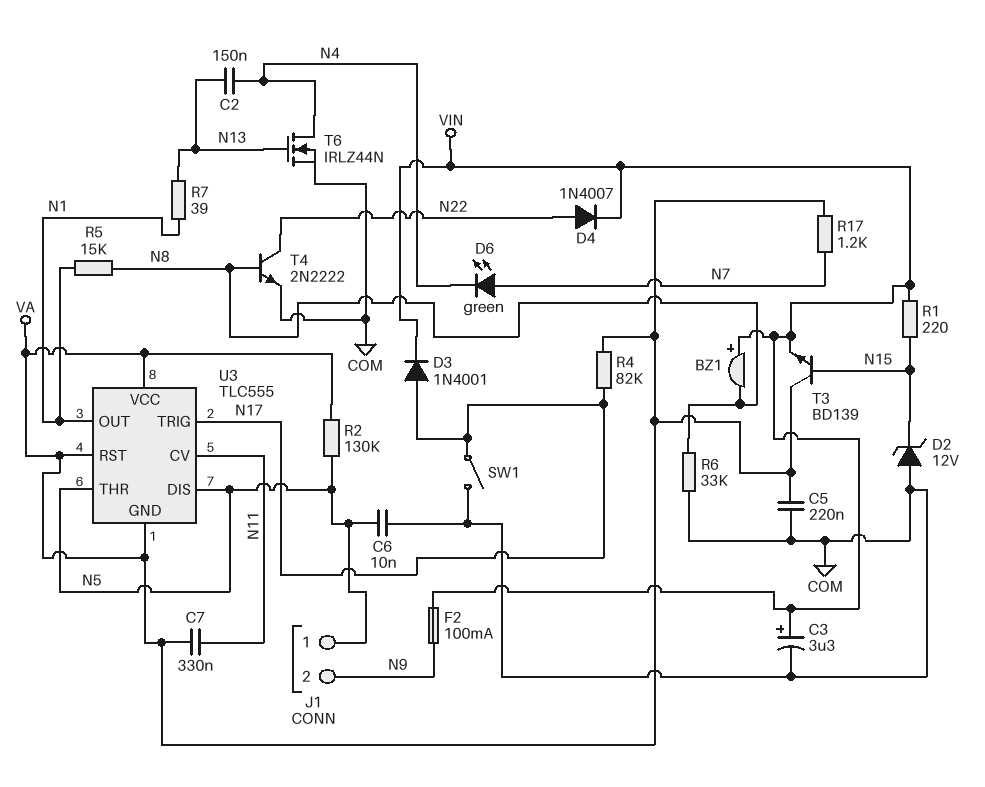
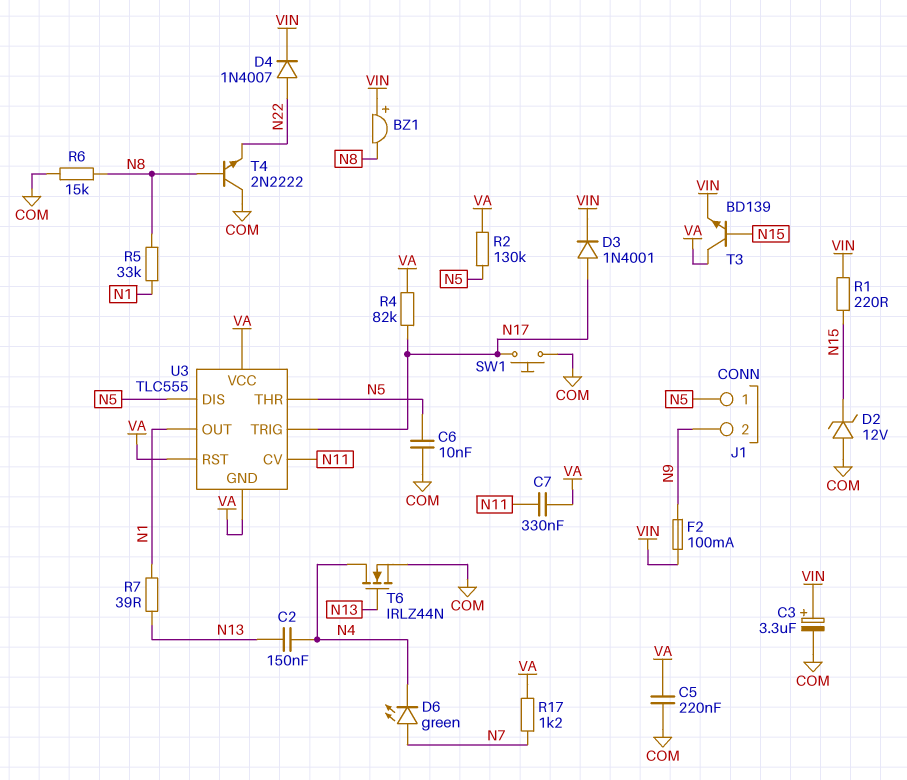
R5: 15k (N1, N8) -> 33k (N1, N8)
R6: 33k (COM, N8) -> 15k (COM, N8)
SW1: switch (COM, N17) -> button (COM, N17)
T4: NPN 2N2222 (B N8, C N22, E COM) -> NPN 2N2222 (B N8, C COM, E N22)

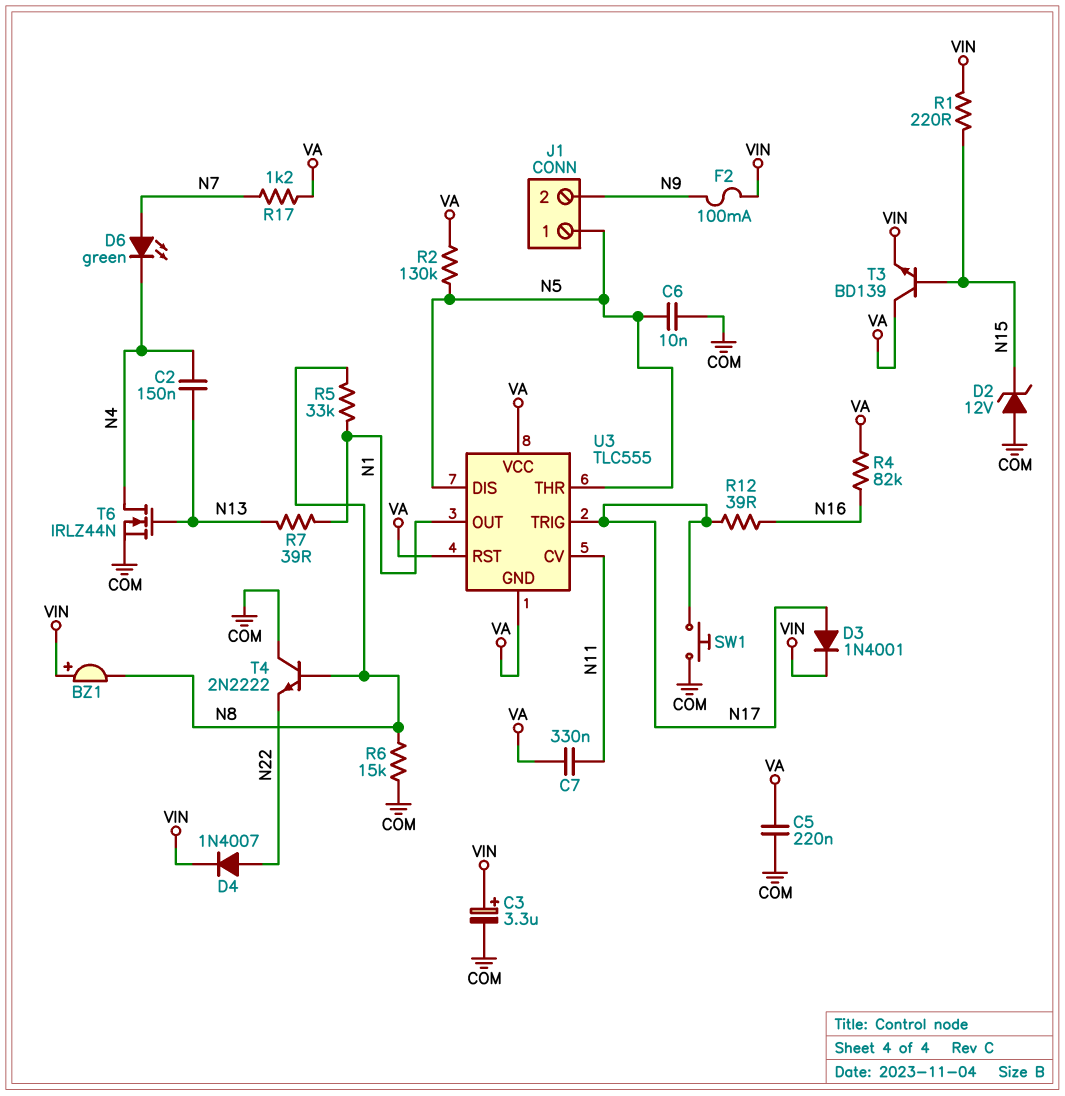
R4: 82k (N17, VA) -> 82k (N16, VA)
R12: none -> 39 (N16, N17)

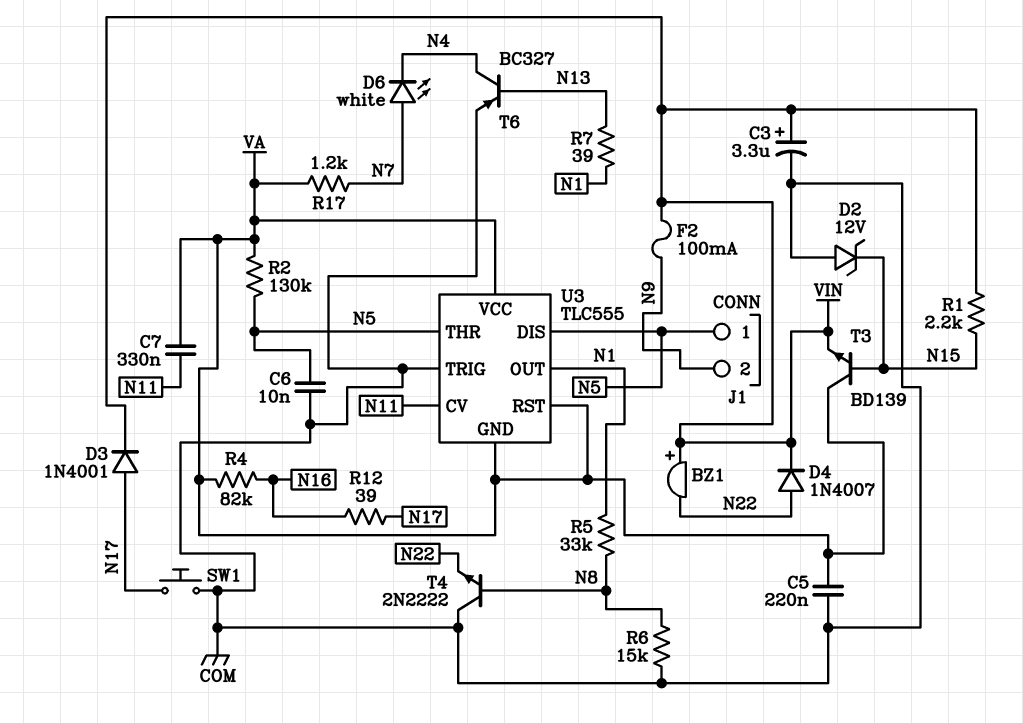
BZ1: buzzer (plus VIN, minus N8) -> buzzer (plus VIN, minus N22)
C2: 150nF (N4, N13) -> none
D6: LED green (A N7, K N4) -> LED white (A N7, K N4)
R1: 220 (N15, VIN) -> 2.2k (N15, VIN)
T6: NMOS IRLZ44N (G N13, D N4, S COM) -> PNP BC327 (B N13, C N4, E COM)
U3 pin TRIG: N17 -> COM

